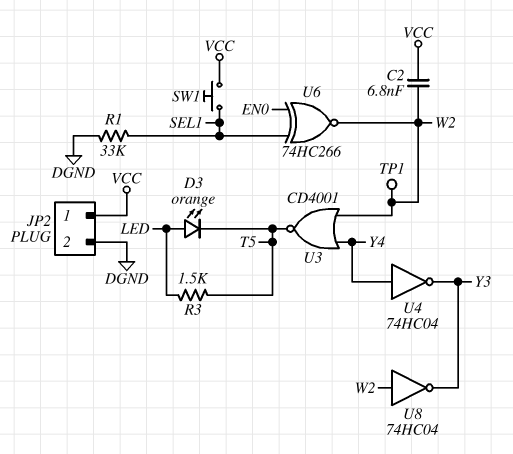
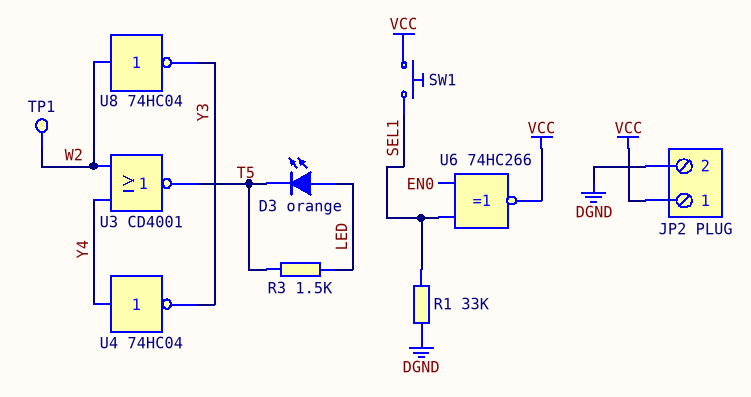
C2: 6.8nF (VCC, W2) -> none
U6: XNOR 74HC266 (in EN0, in SEL1, out W2) -> XNOR 74HC266 (in EN0, in SEL1, out VCC)

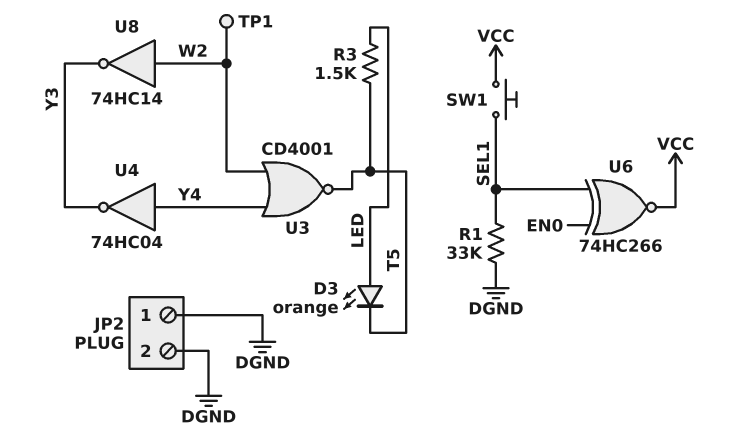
JP2 pin 1: VCC -> DGND
U8: NOT 74HC04 (in W2, out Y3) -> NOT 74HC14 (in W2, out Y3)

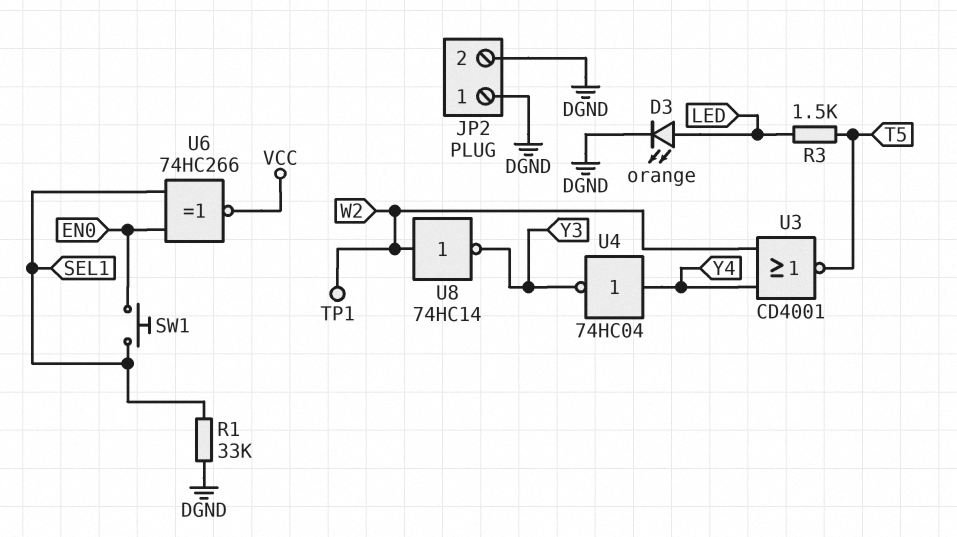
D3: LED orange (A LED, K T5) -> LED orange (A LED, K DGND)
SW1: button (SEL1, VCC) -> button (EN0, SEL1)

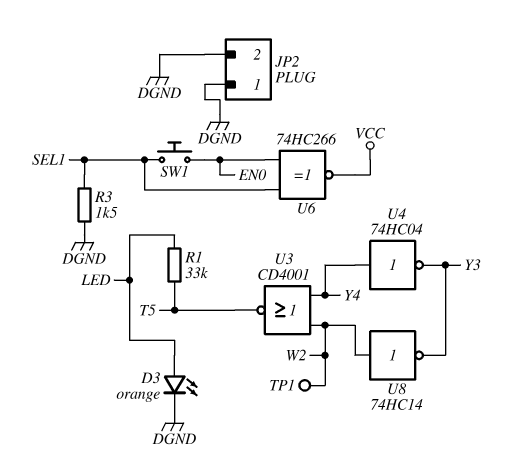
R1: 33k (DGND, SEL1) -> 33k (LED, T5)
R3: 1.5k (LED, T5) -> 1.5k (DGND, SEL1)

